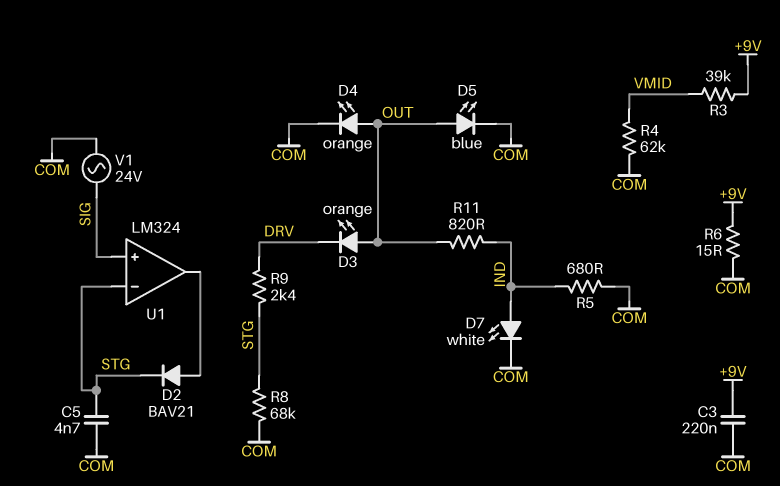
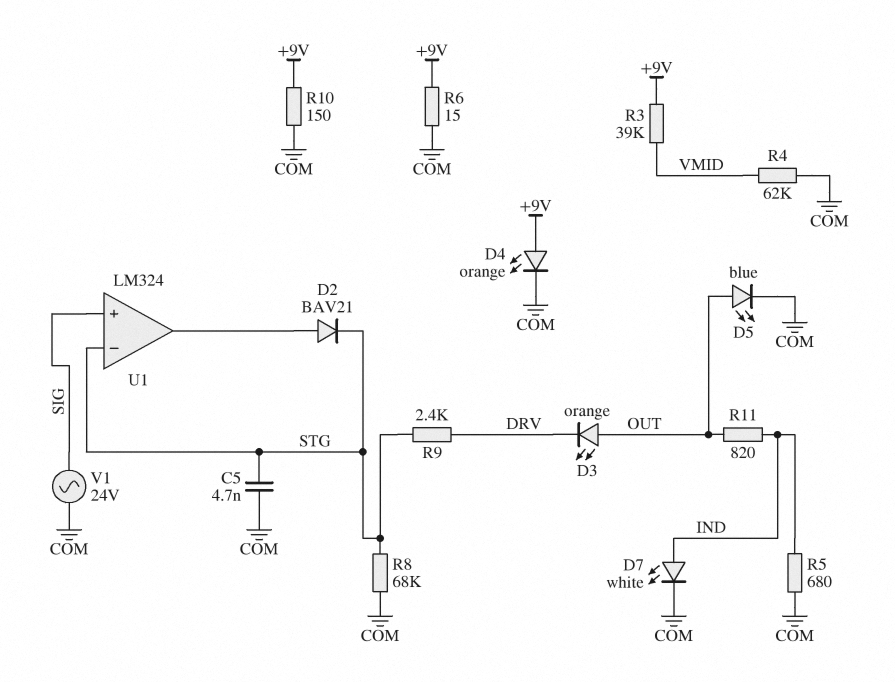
C3: 220nF (+9V, COM) -> none
D4: LED orange (A OUT, K COM) -> LED orange (A +9V, K COM)
R10: none -> 150 (+9V, COM)

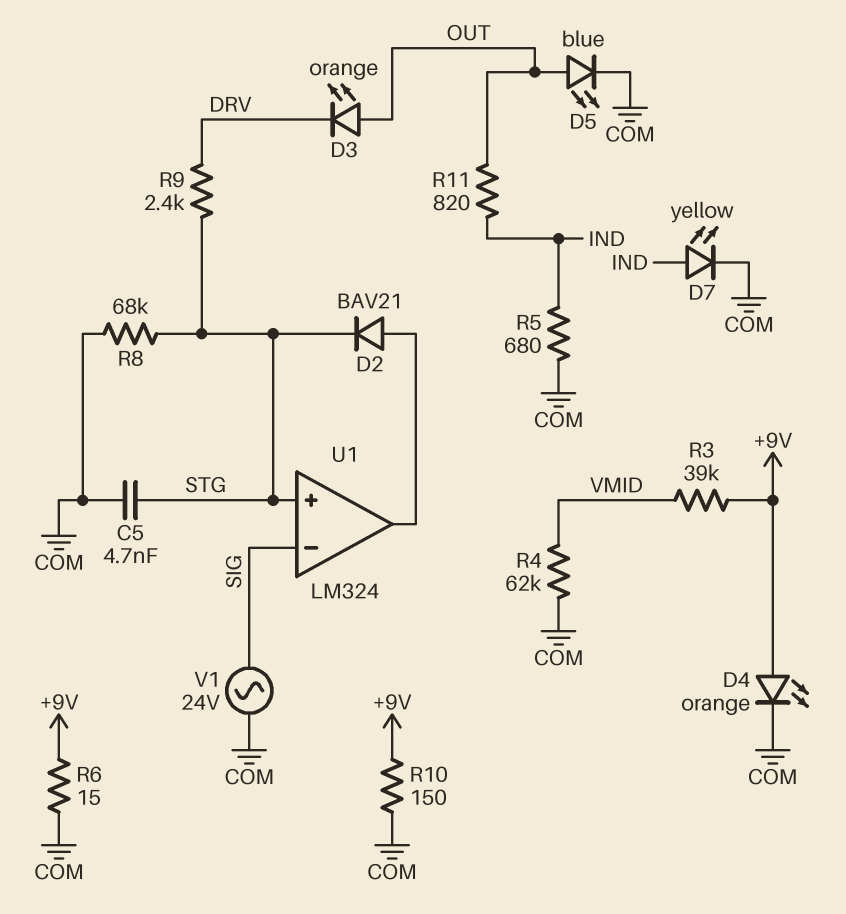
D7: LED white (A IND, K COM) -> LED yellow (A IND, K COM)
U1 pin in+: SIG -> STG
U1 pin in-: STG -> SIG

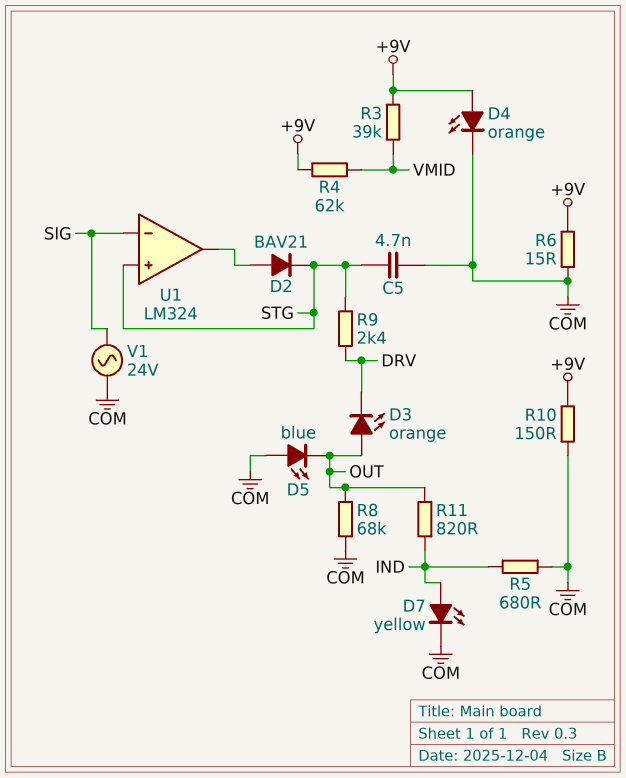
D5: LED blue (A OUT, K COM) -> LED blue (A COM, K OUT)
R4: 62k (COM, VMID) -> 62k (+9V, VMID)
R8: 68k (COM, STG) -> 68k (COM, OUT)

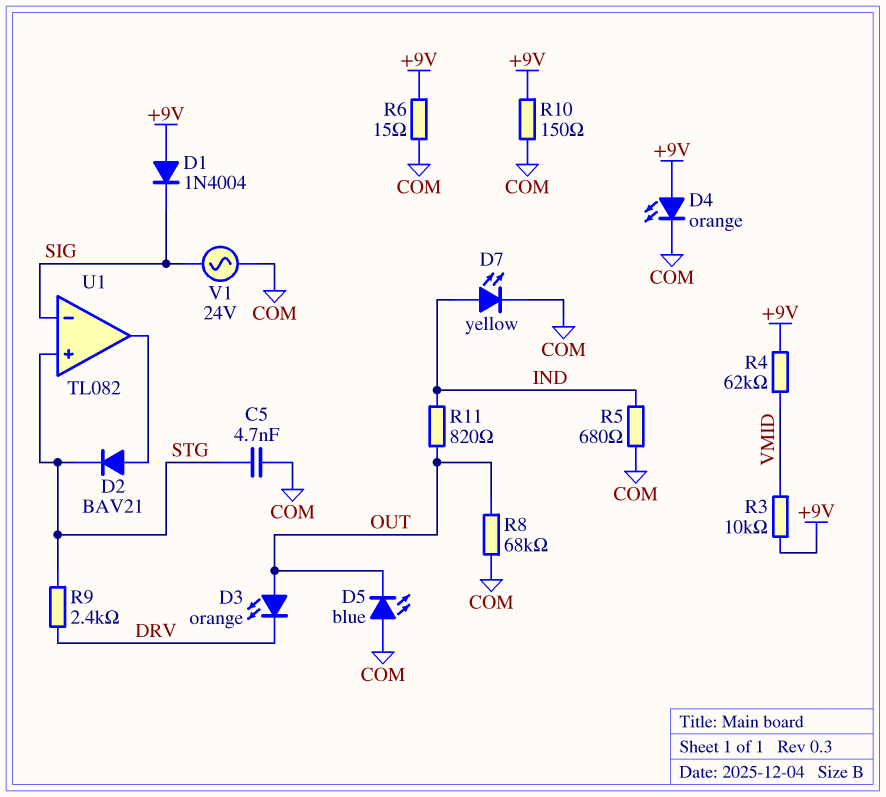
D1: none -> diode 1N4004 (A +9V, K SIG)
R3: 39k (+9V, VMID) -> 10k (+9V, VMID)
U1: LM324 -> TL082

